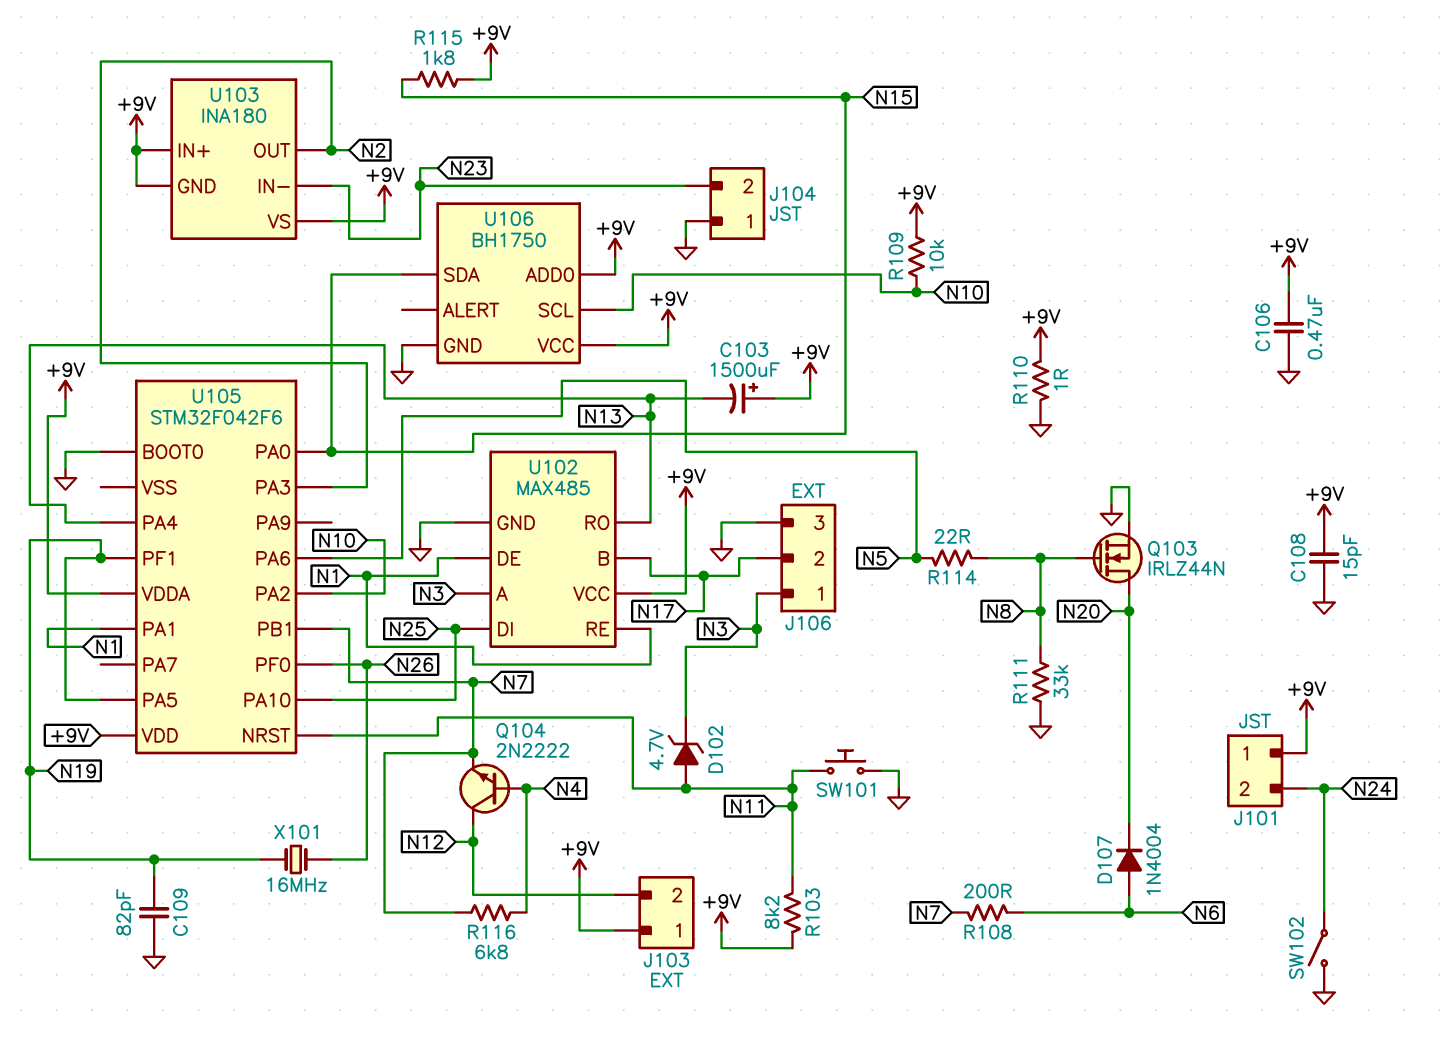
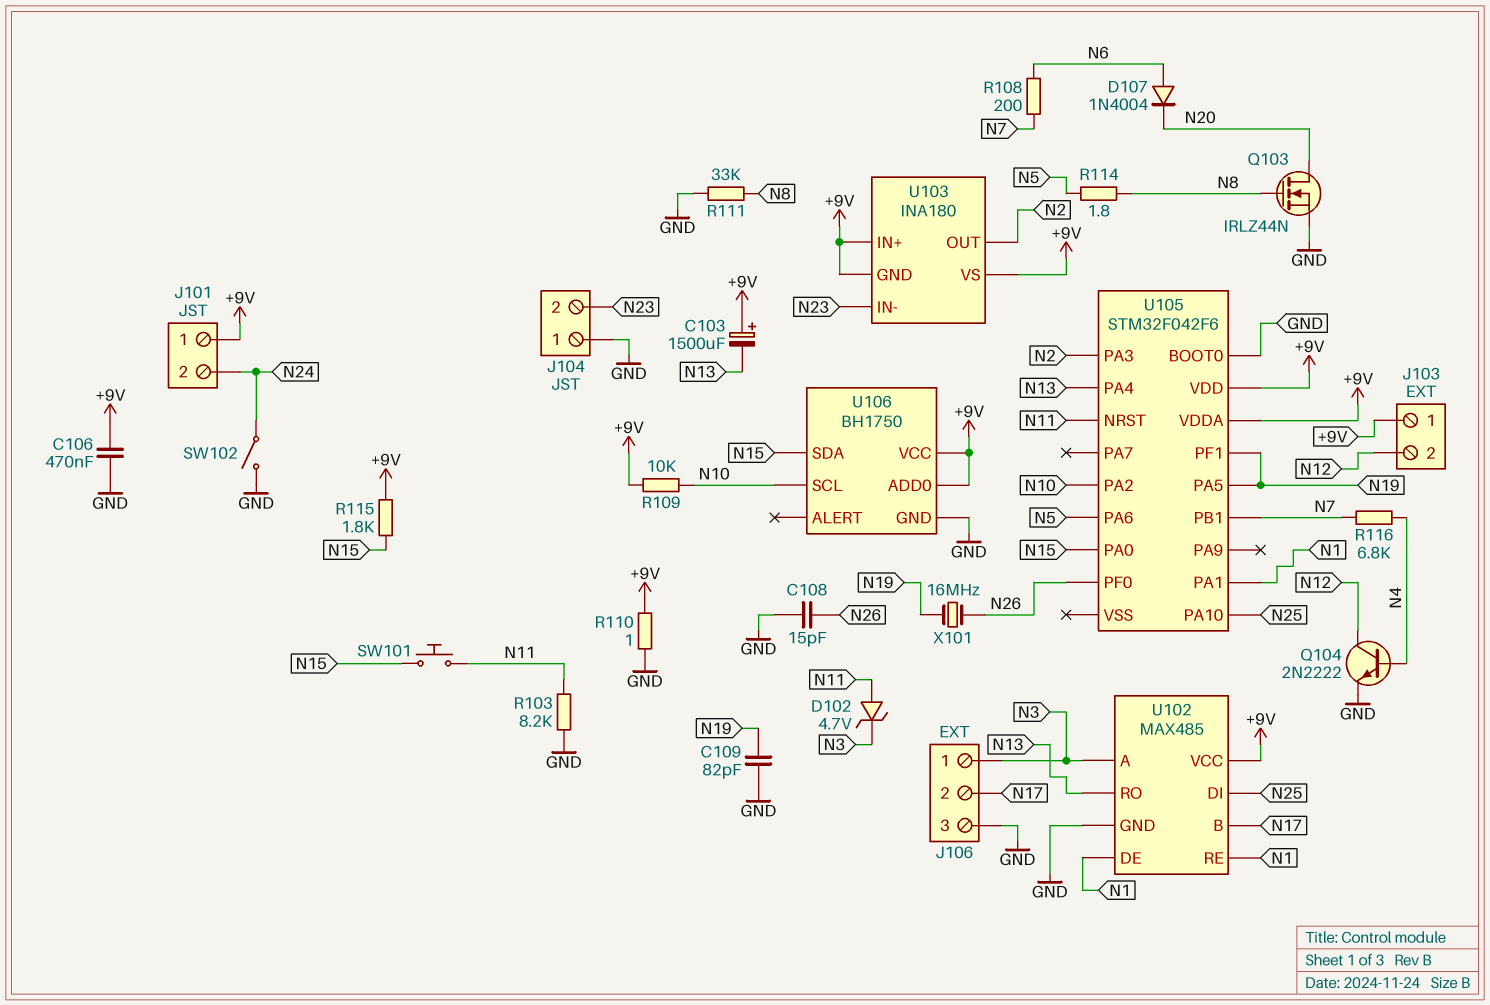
C108: 15pF (+9V, GND) -> 15pF (GND, N26)
Q104: NPN 2N2222 (B N4, C N12, E N7) -> NPN 2N2222 (B N4, C N12, E GND)
R103: 8.2k (+9V, N11) -> 8.2k (GND, N11)
R114: 22 (N5, N8) -> 1.8 (N5, N8)
SW101: button (GND, N11) -> button (N11, N15)

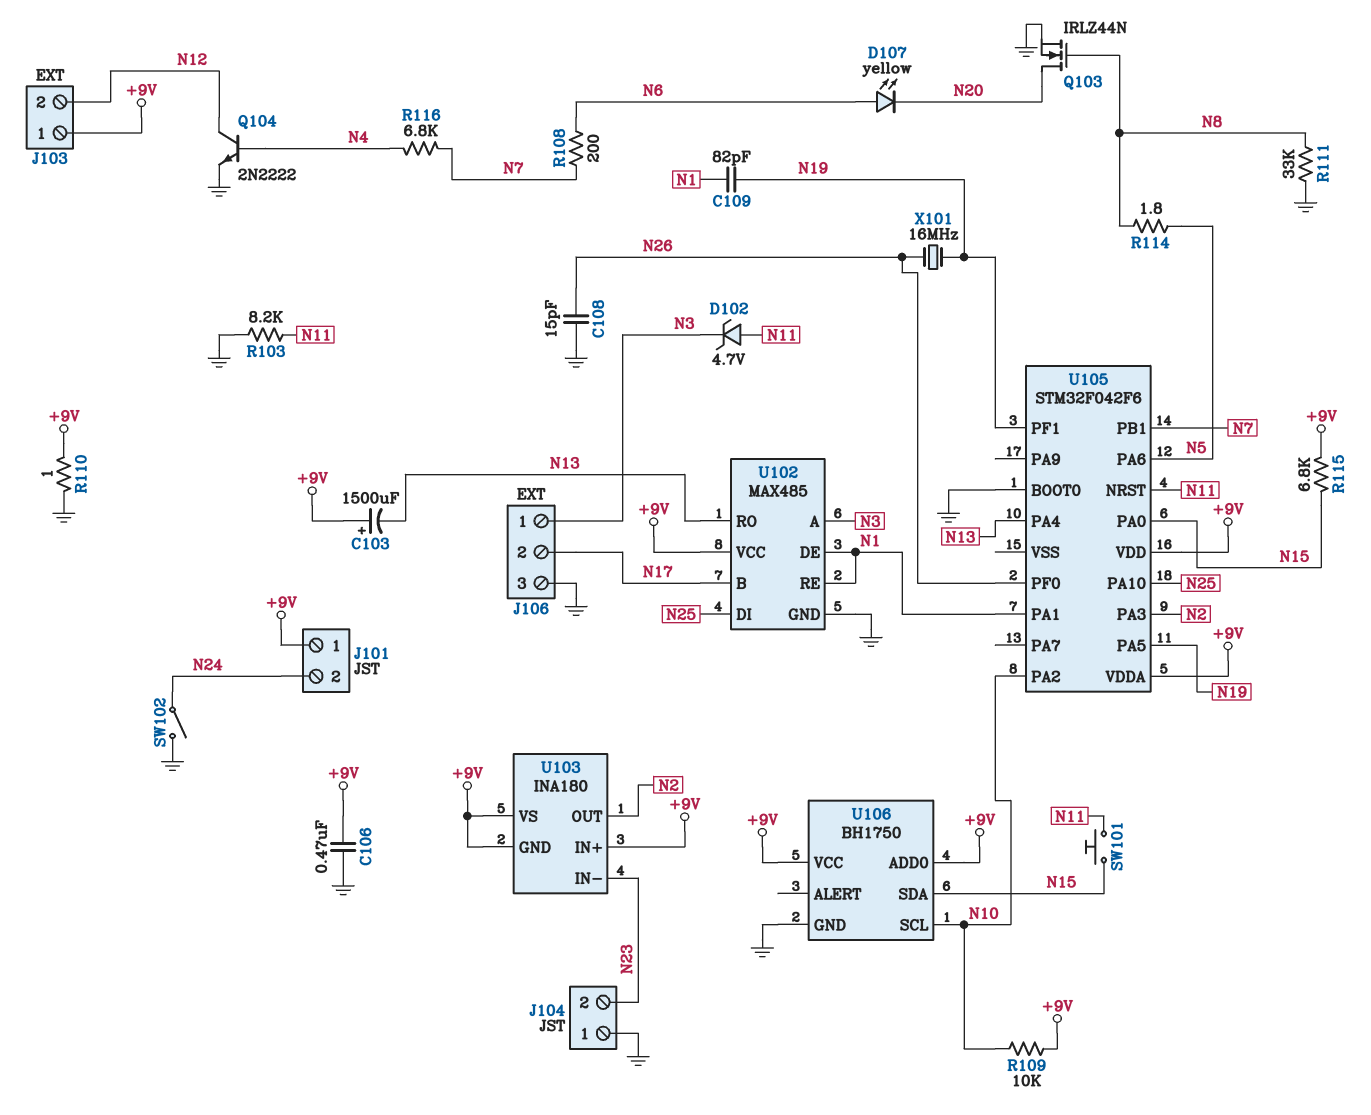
C109: 82pF (GND, N19) -> 82pF (N1, N19)
D107: diode 1N4004 (A N6, K N20) -> LED yellow (A N6, K N20)
R115: 1.8k (+9V, N15) -> 6.8k (+9V, N15)

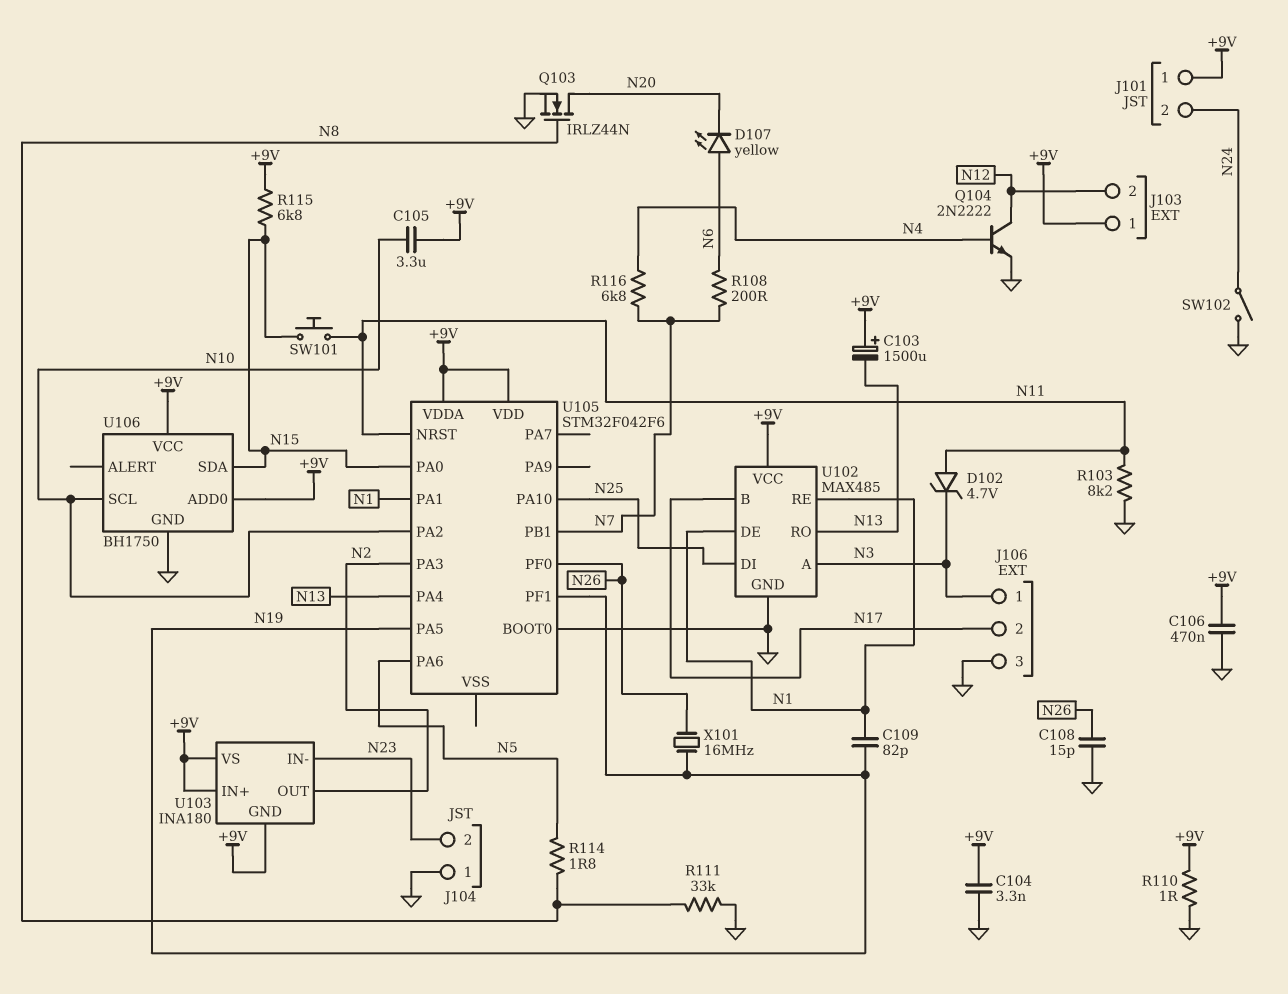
C104: none -> 3.3nF (+9V, GND)
C105: none -> 3.3uF (+9V, N10)
R109: 10k (+9V, N10) -> none

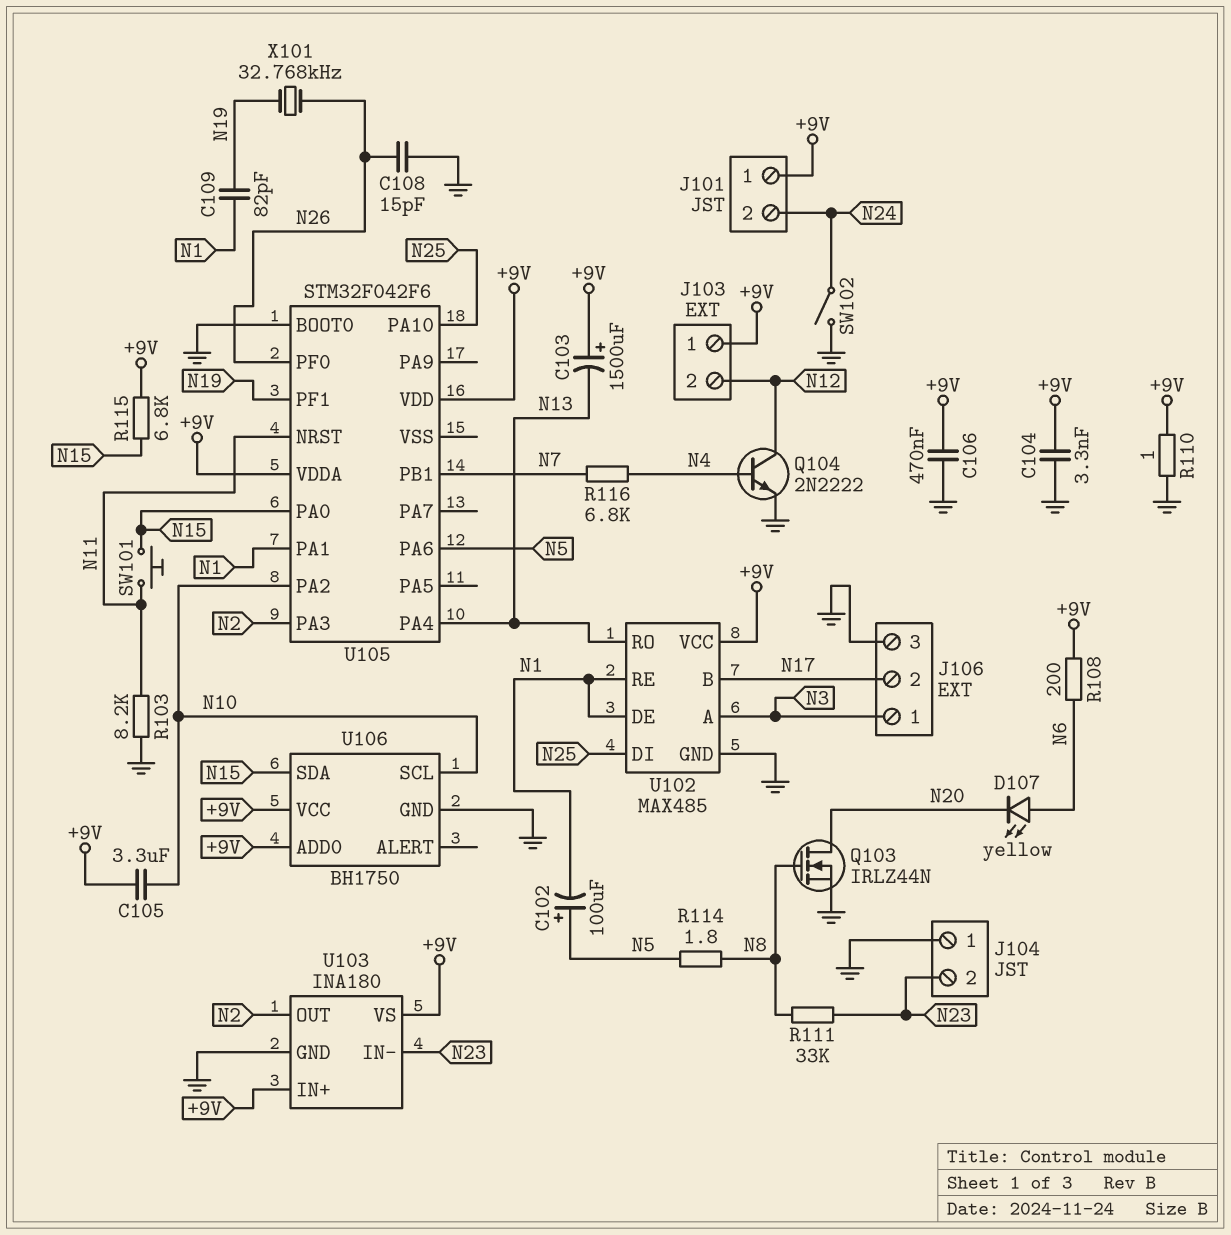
C102: none -> 100uF (plus N5, minus N1)
D102: zener 4.7V (A N11, K N3) -> none
R108: 200 (N6, N7) -> 200 (+9V, N6)
R111: 33k (GND, N8) -> 33k (N8, N23)
U103 pin GND: +9V -> GND
U105 pin PA5: N19 -> none
X101: 16MHz (N19, N26) -> 32.768kHz (N19, N26)

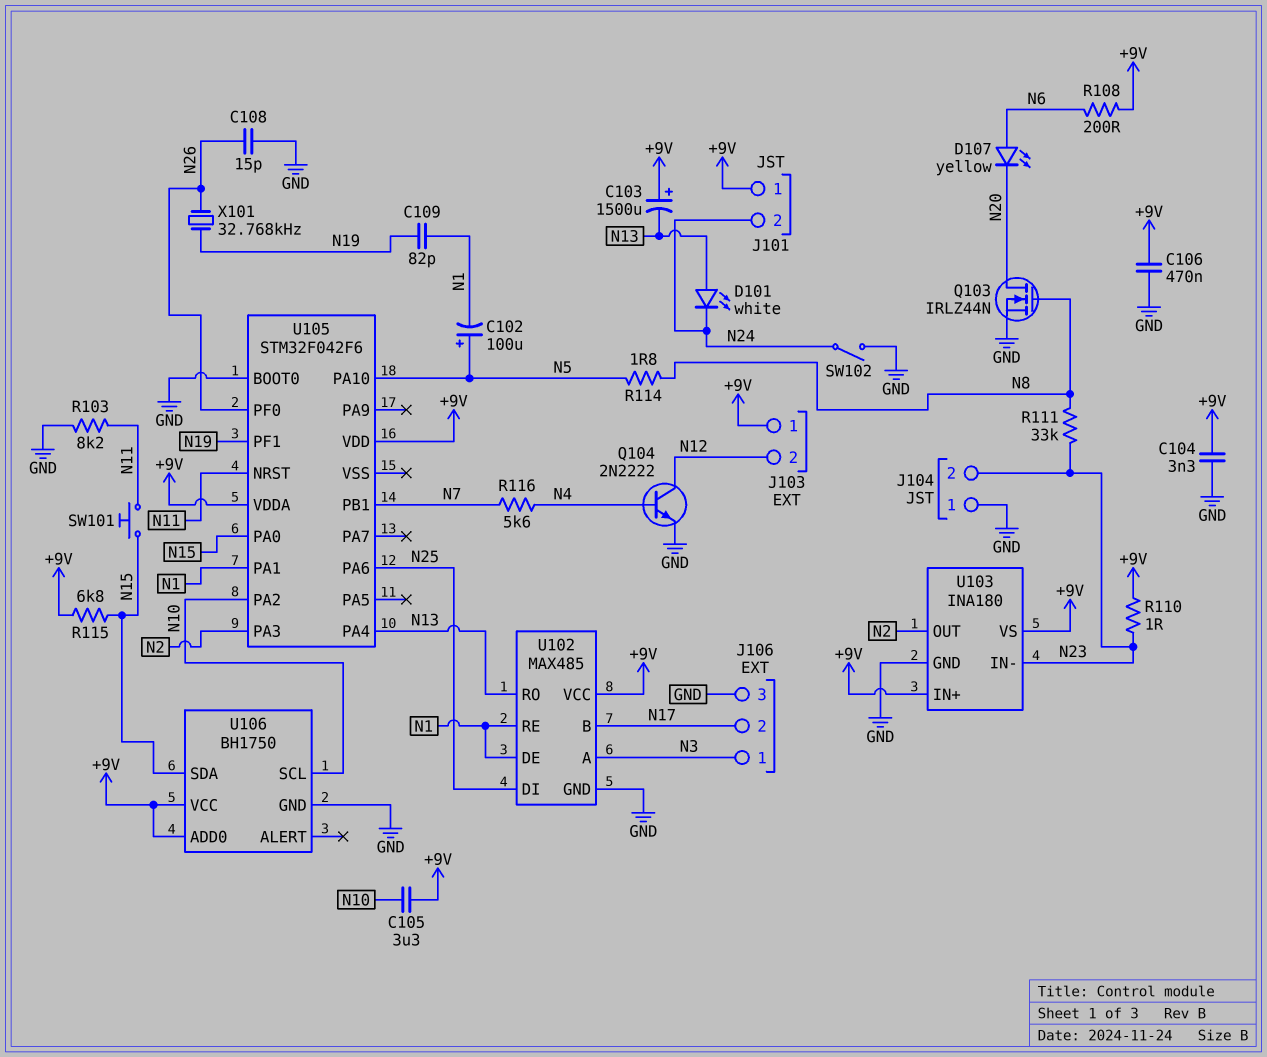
D101: none -> LED white (A N13, K N24)
R110: 1 (+9V, GND) -> 1 (+9V, N23)
R116: 6.8k (N4, N7) -> 5.6k (N4, N7)
U105 pin PA6: N5 -> N25
U105 pin PA10: N25 -> N5

